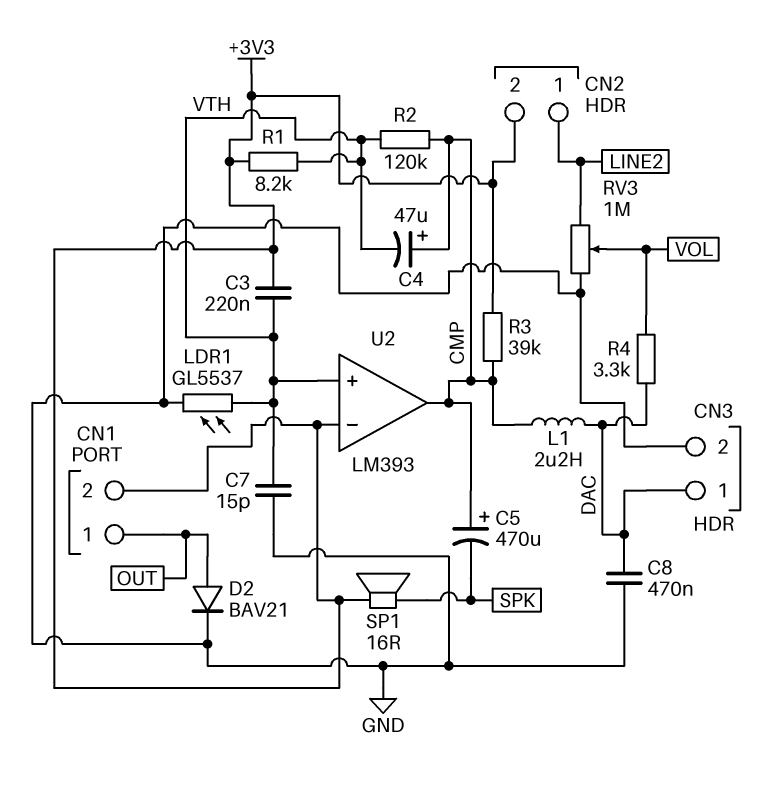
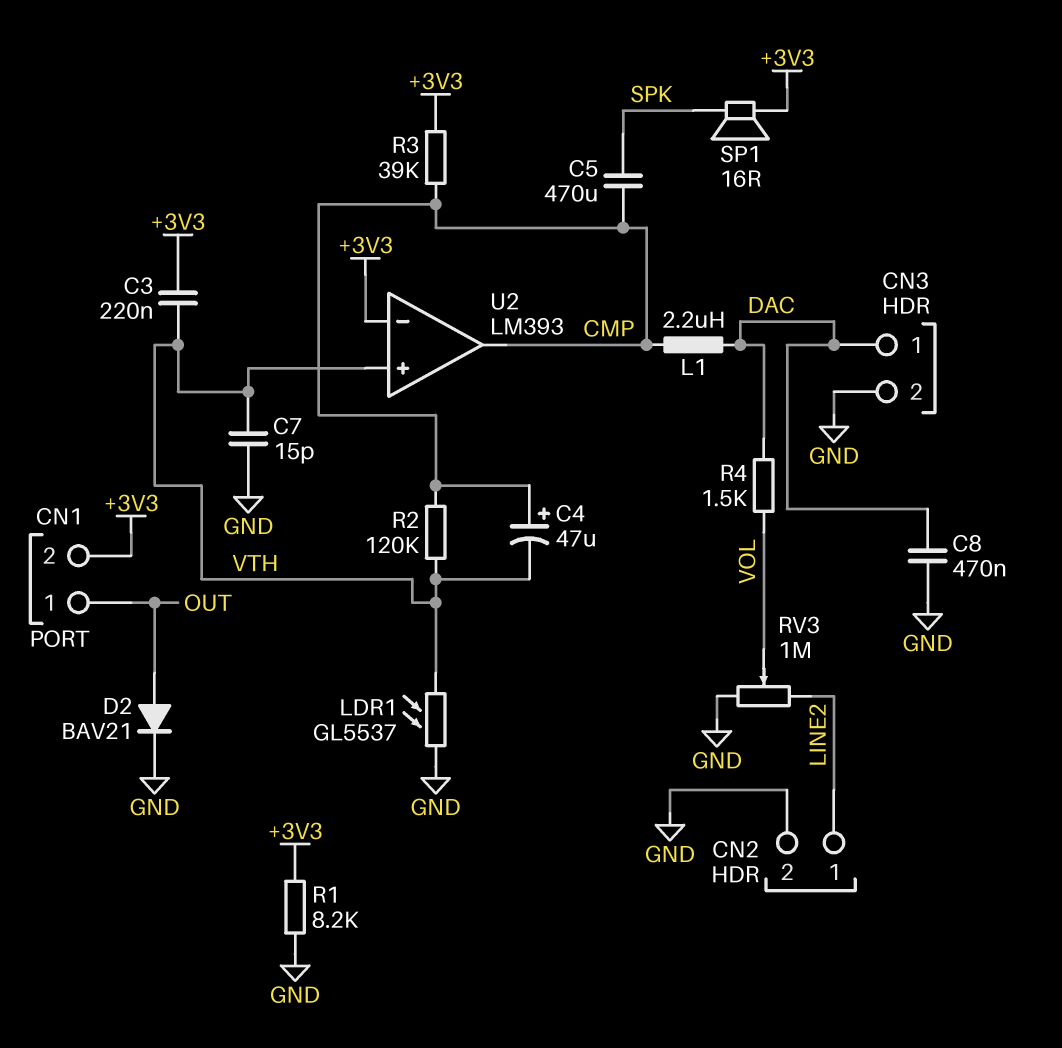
C5: 470uF (plus CMP, minus SPK) -> 470uF (CMP, SPK)
CN2 pin 2: +3V3 -> GND
R1: 8.2k (+3V3, VTH) -> 8.2k (+3V3, GND)
R4: 3.3k (DAC, VOL) -> 1.5k (DAC, VOL)

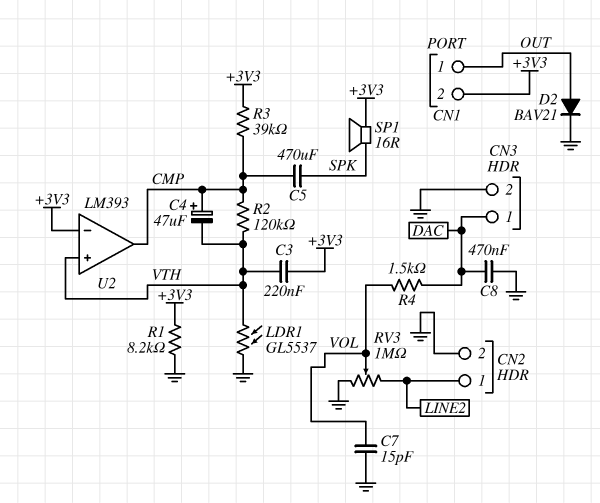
C7: 15pF (GND, VTH) -> 15pF (GND, VOL)
L1: 2.2uH (CMP, DAC) -> none

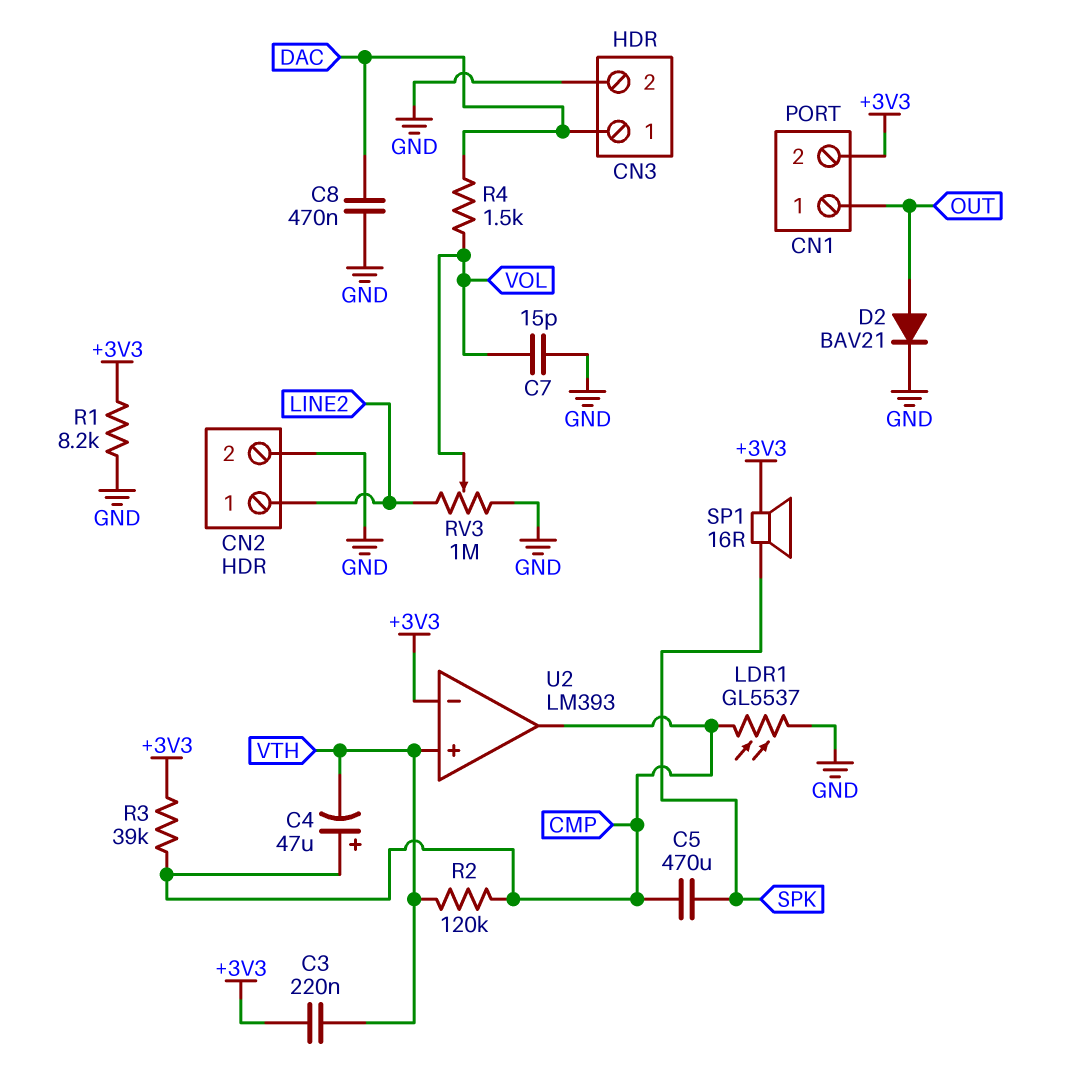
LDR1: GL5537 (GND, VTH) -> GL5537 (CMP, GND)

